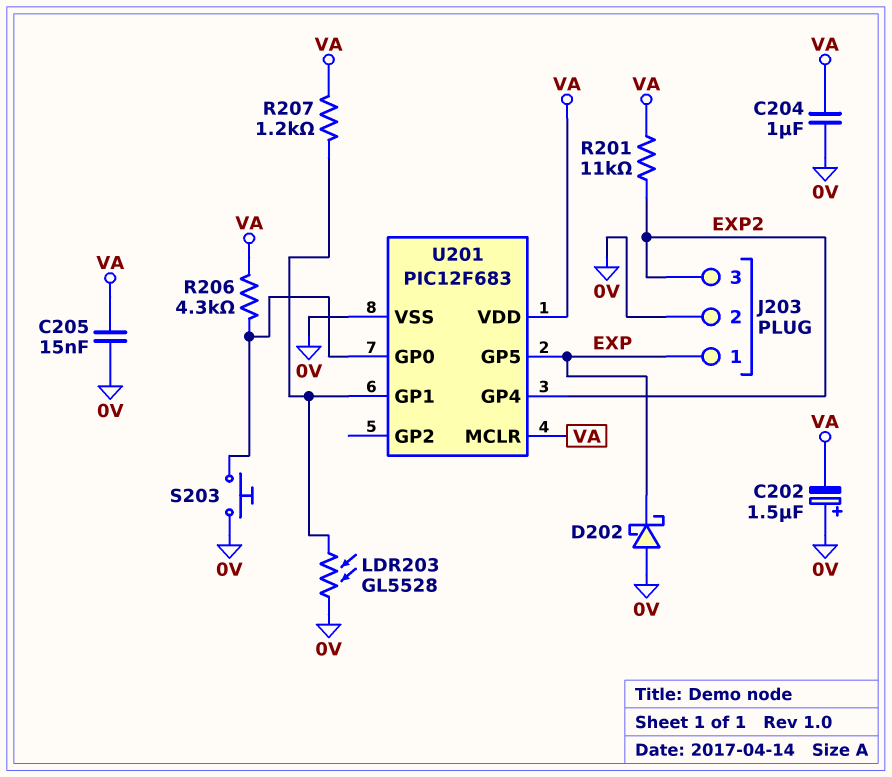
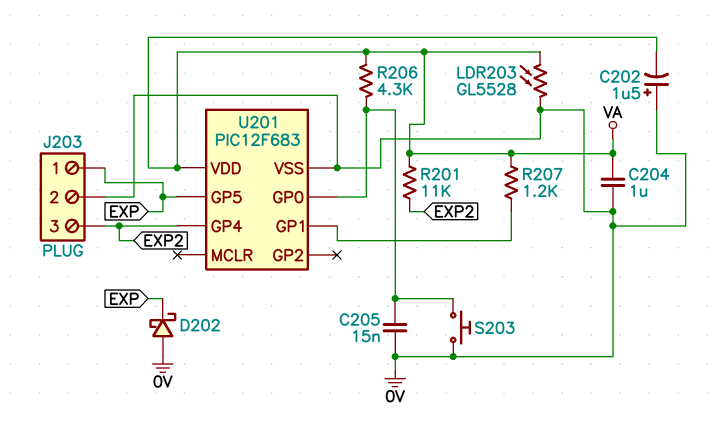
C205: 15nF (0V, VA) -> 15nF (0V, U201/GP0)
LDR203: GL5528 (0V, U201/GP1) -> GL5528 (0V, VA)
U201 pin MCLR: VA -> none

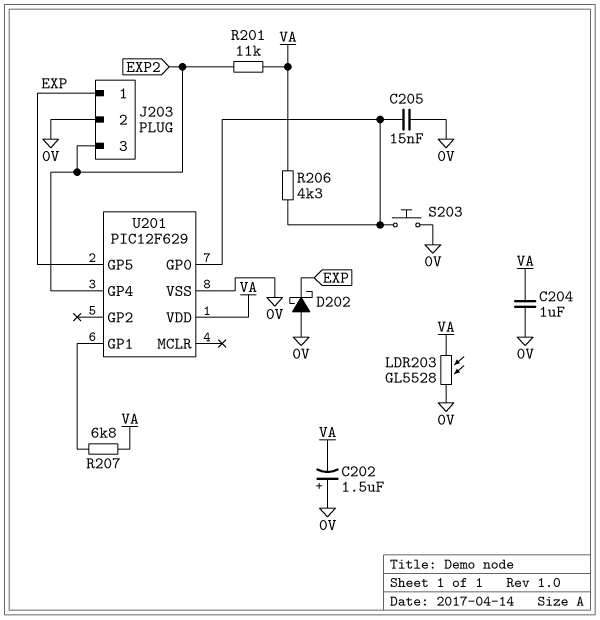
R207: 1.2k (U201/GP1, VA) -> 6.8k (U201/GP1, VA)
U201: PIC12F683 -> PIC12F629

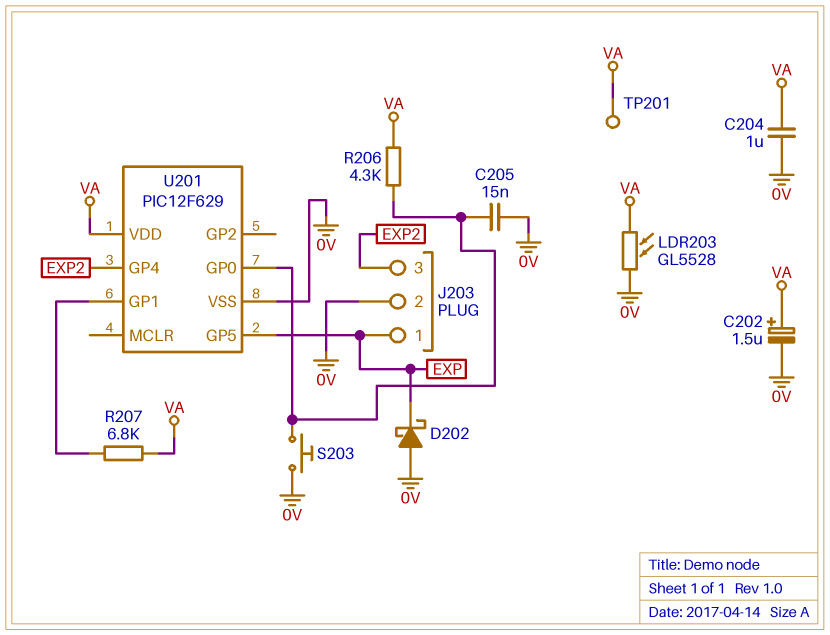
C202: 1.5uF (plus 0V, minus VA) -> 1.5uF (plus VA, minus 0V)
R201: 11k (EXP2, VA) -> none
TP201: none -> test point (VA)

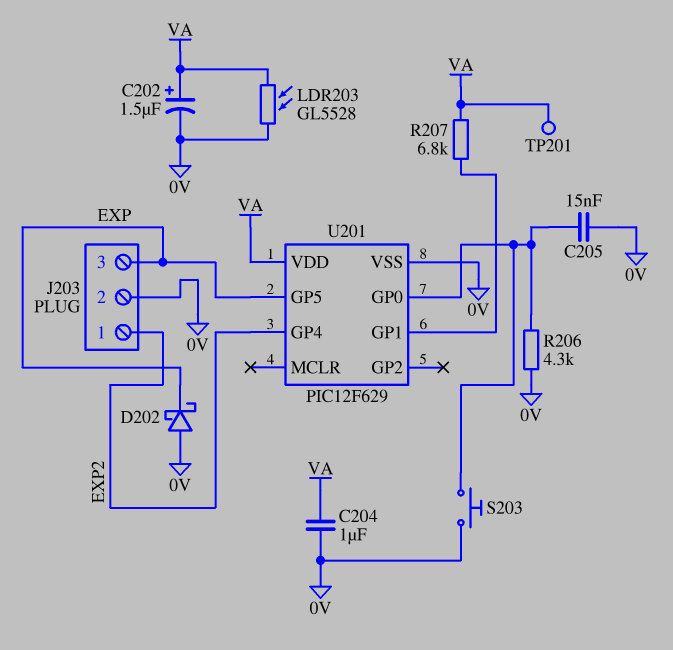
J203 pin 1: EXP -> EXP2
J203 pin 3: EXP2 -> EXP
R206: 4.3k (U201/GP0, VA) -> 4.3k (0V, U201/GP0)

